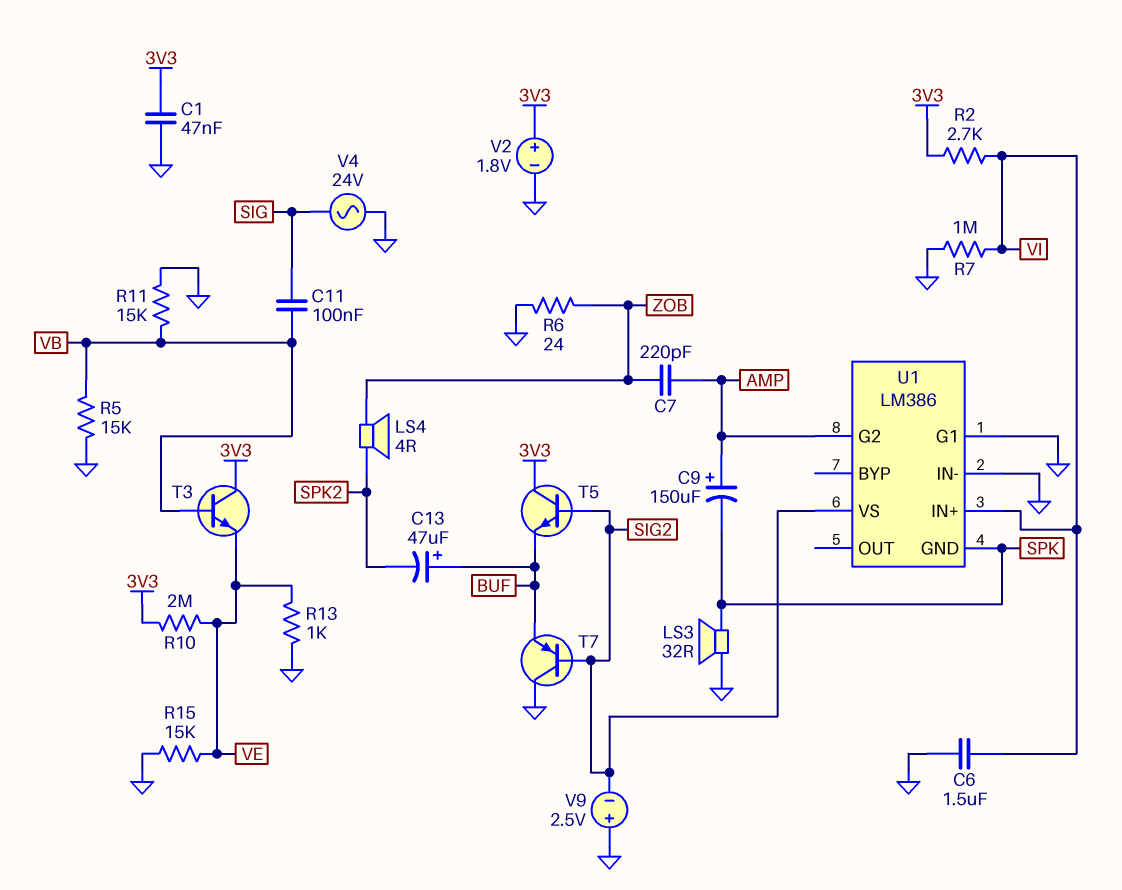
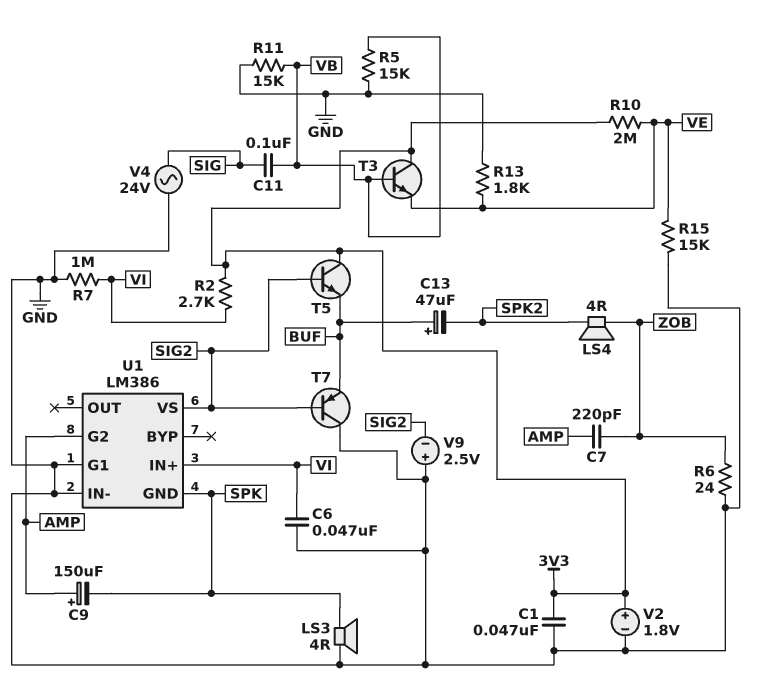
C6: 1.5uF (GND, VI) -> 47nF (GND, VI)
LS3: speaker 32R (GND, SPK) -> speaker 4R (GND, SPK)
R13: 1k (GND, VE) -> 1.8k (GND, VE)

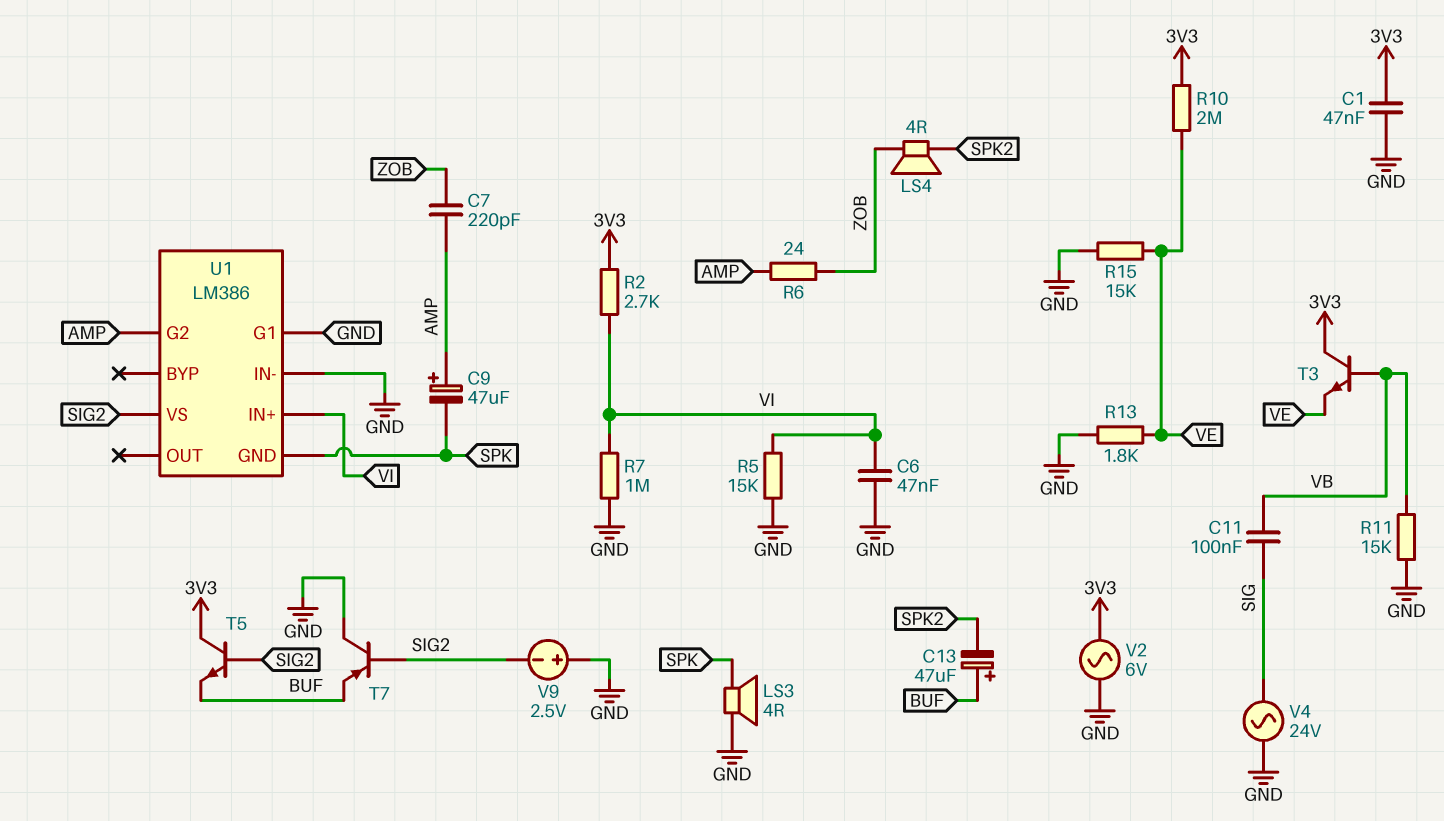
C9: 150uF (plus AMP, minus SPK) -> 47uF (plus AMP, minus SPK)
R5: 15k (GND, VB) -> 15k (GND, VI)
R6: 24 (GND, ZOB) -> 24 (AMP, ZOB)
V2: 1.8V (plus 3V3, minus GND) -> AC 6V (3V3, GND)

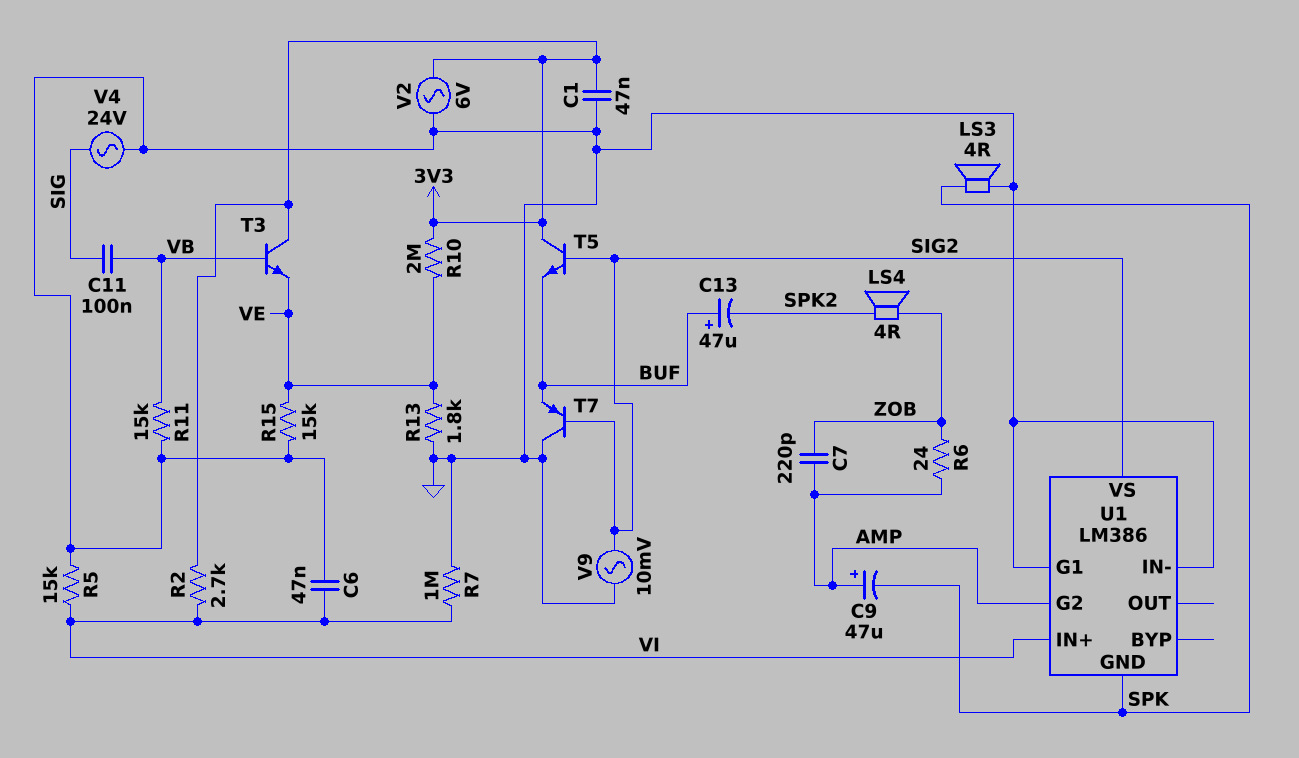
V9: 2.5V (plus GND, minus SIG2) -> AC 10mV (GND, SIG2)

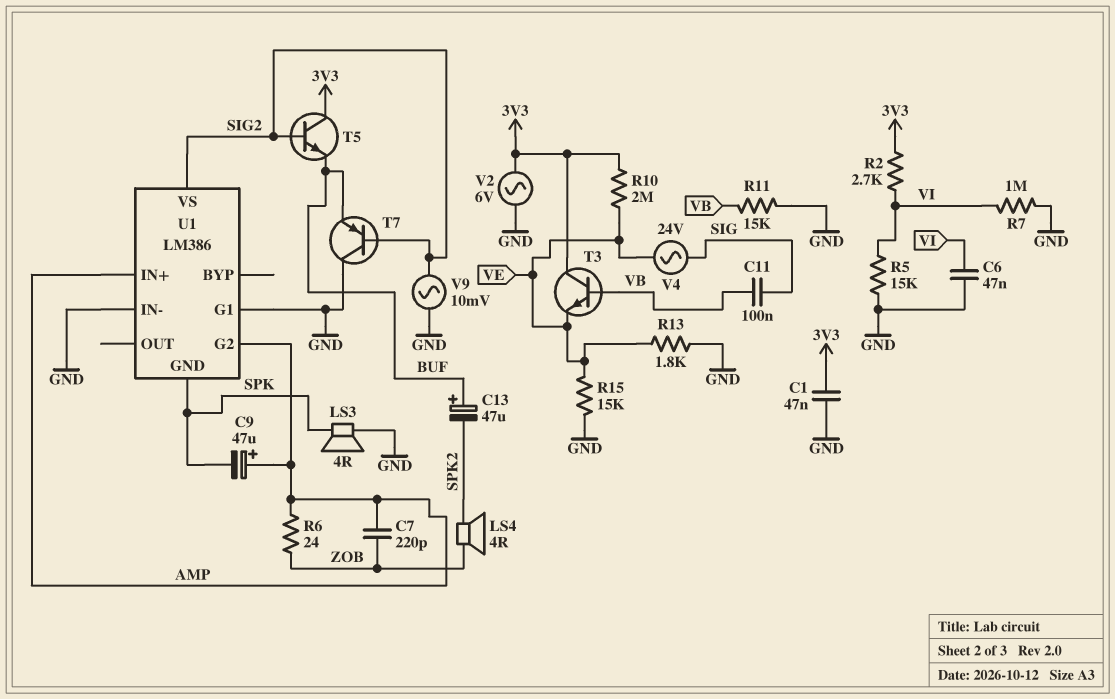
U1 pin IN+: VI -> AMP
V4: AC 24V (GND, SIG) -> AC 24V (SIG, VE)

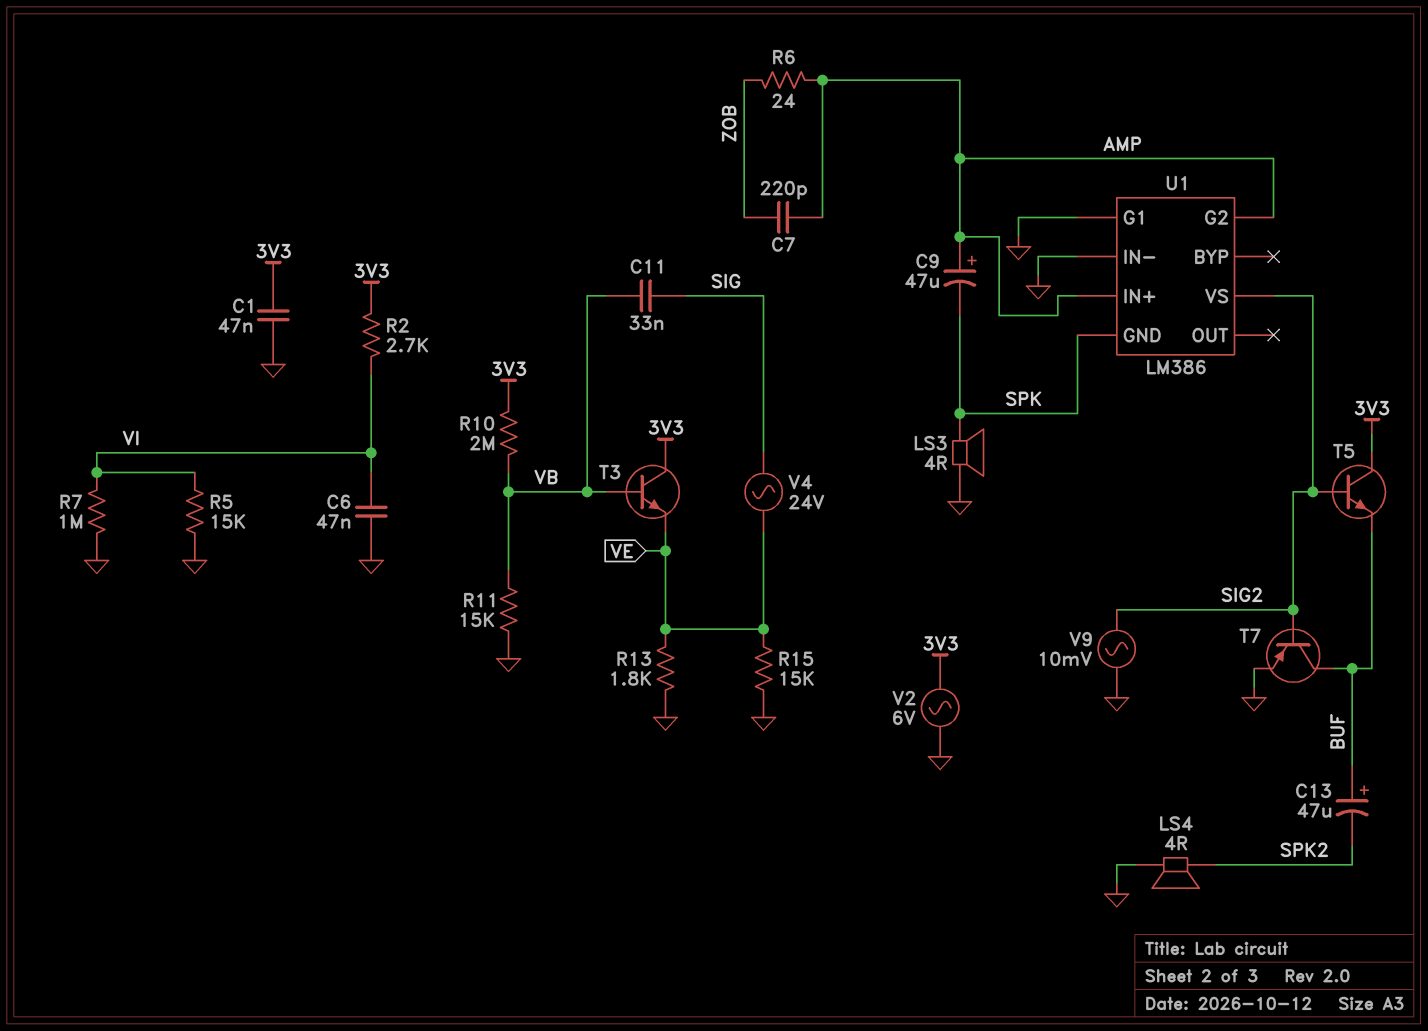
C11: 100nF (SIG, VB) -> 33nF (SIG, VB)
LS4: speaker 4R (SPK2, ZOB) -> speaker 4R (GND, SPK2)
R10: 2M (3V3, VE) -> 2M (3V3, VB)
T7: PNP (B SIG2, C GND, E BUF) -> PNP (B SIG2, C BUF, E GND)

